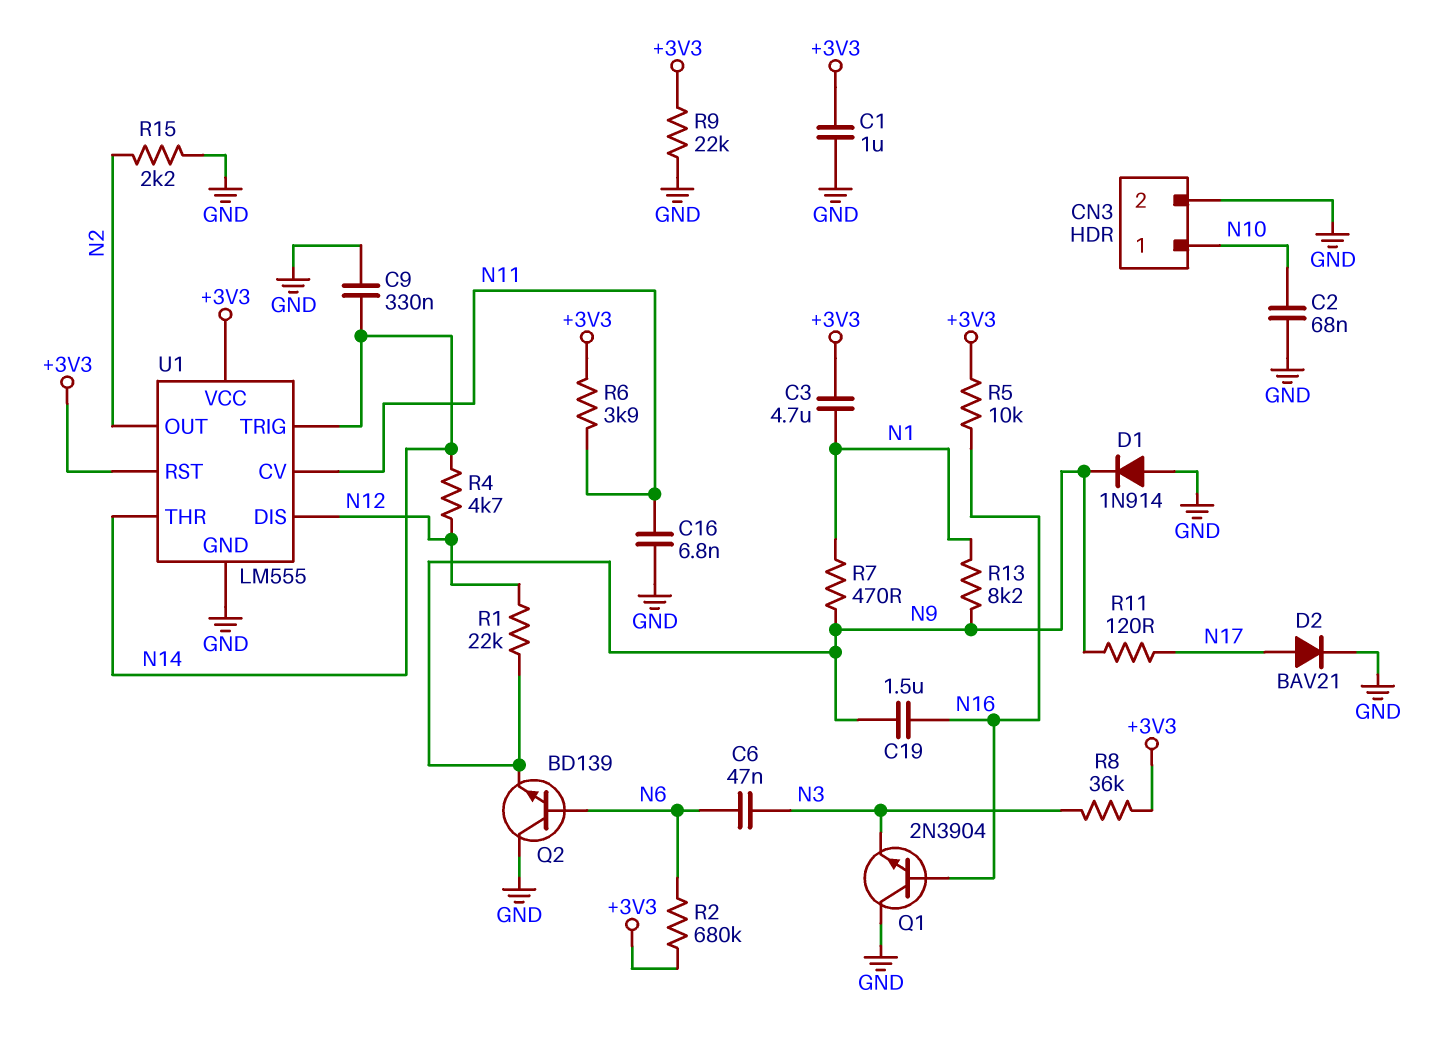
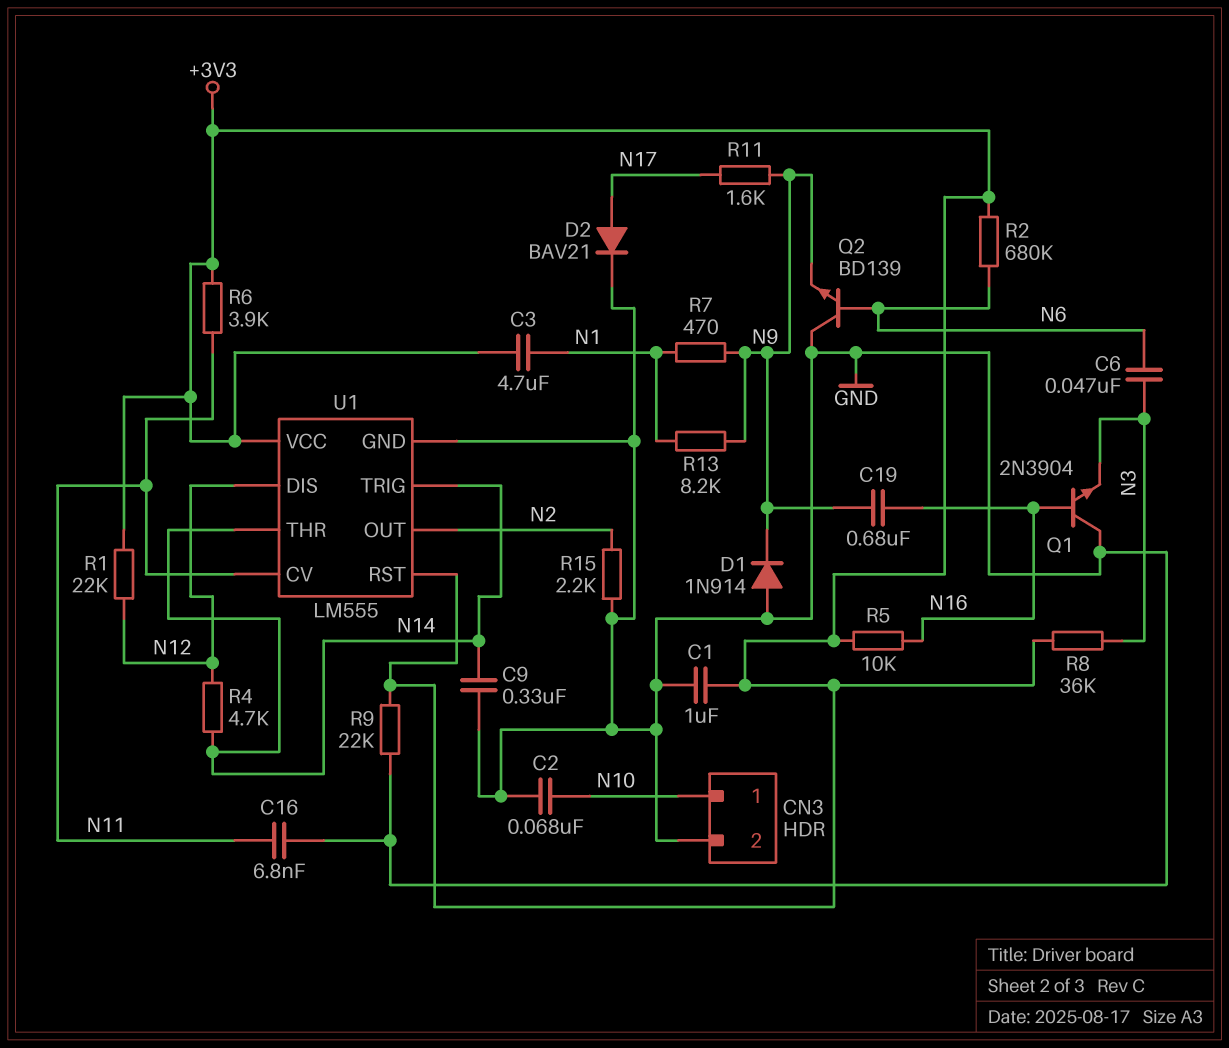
C19: 1.5uF (N9, N16) -> 680nF (N9, N16)
R1: 22k (N9, N12) -> 22k (+3V3, N12)
R11: 120 (N9, N17) -> 1.6k (N9, N17)

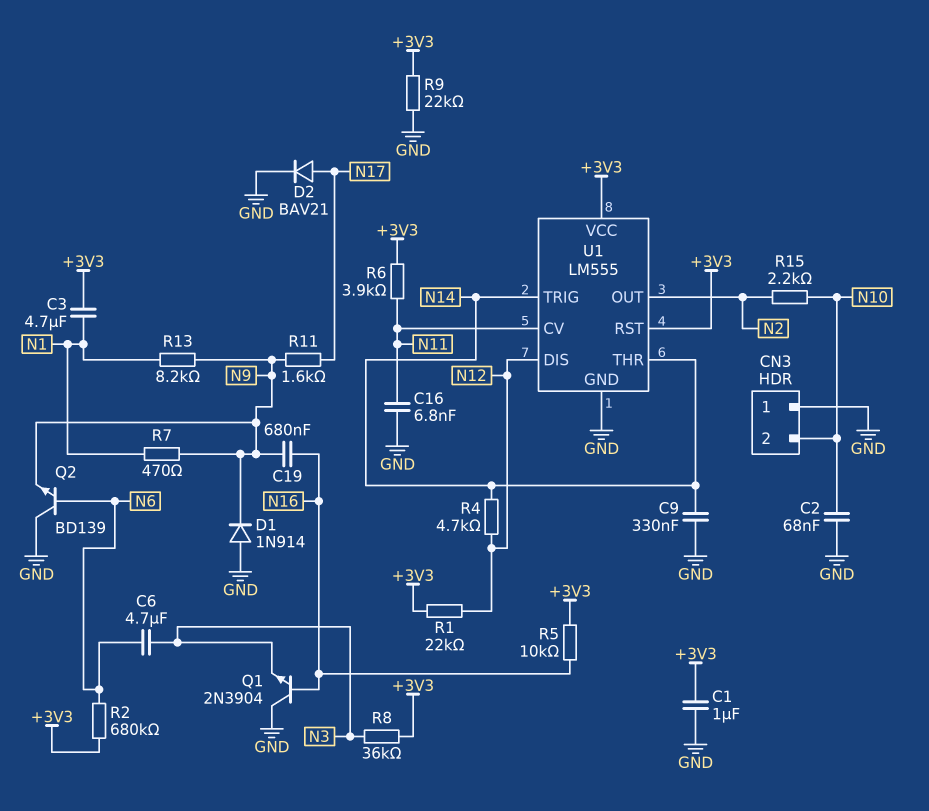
C6: 47nF (N3, N6) -> 4.7uF (N3, N6)
CN3 pin 1: N10 -> GND
CN3 pin 2: GND -> N10
R15: 2.2k (GND, N2) -> 2.2k (N2, N10)

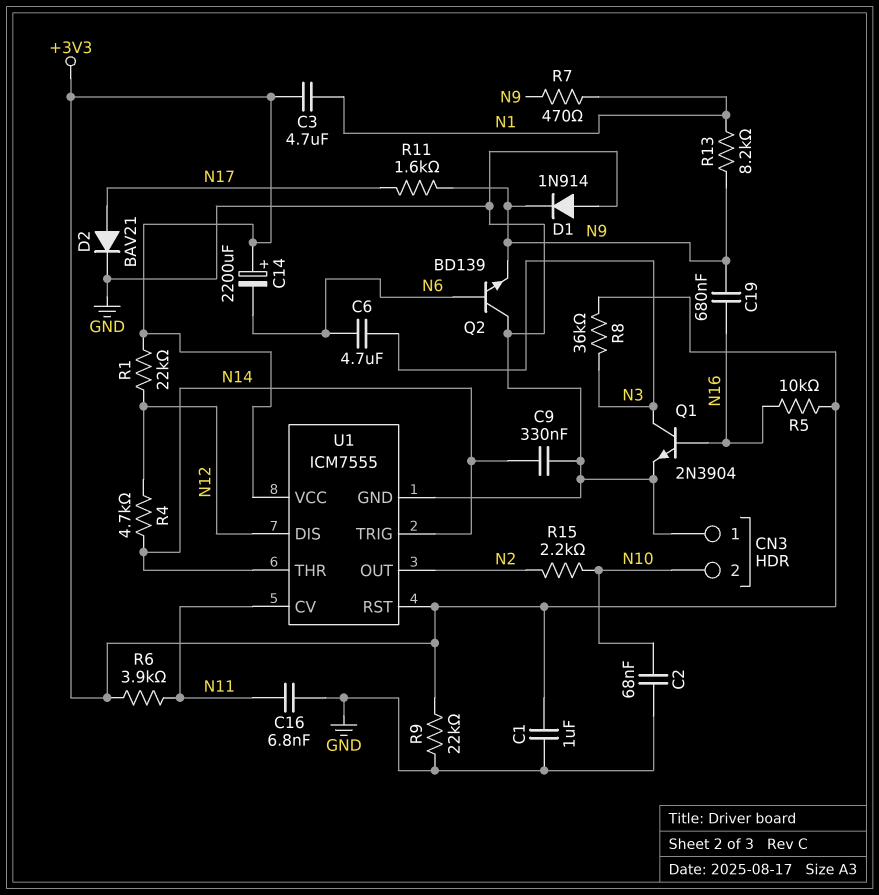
C14: none -> 2200uF (plus +3V3, minus N6)
Q1: NPN 2N3904 (B N16, C GND, E N3) -> NPN 2N3904 (B N16, C N3, E GND)
R2: 680k (+3V3, N6) -> none
U1: LM555 -> ICM7555

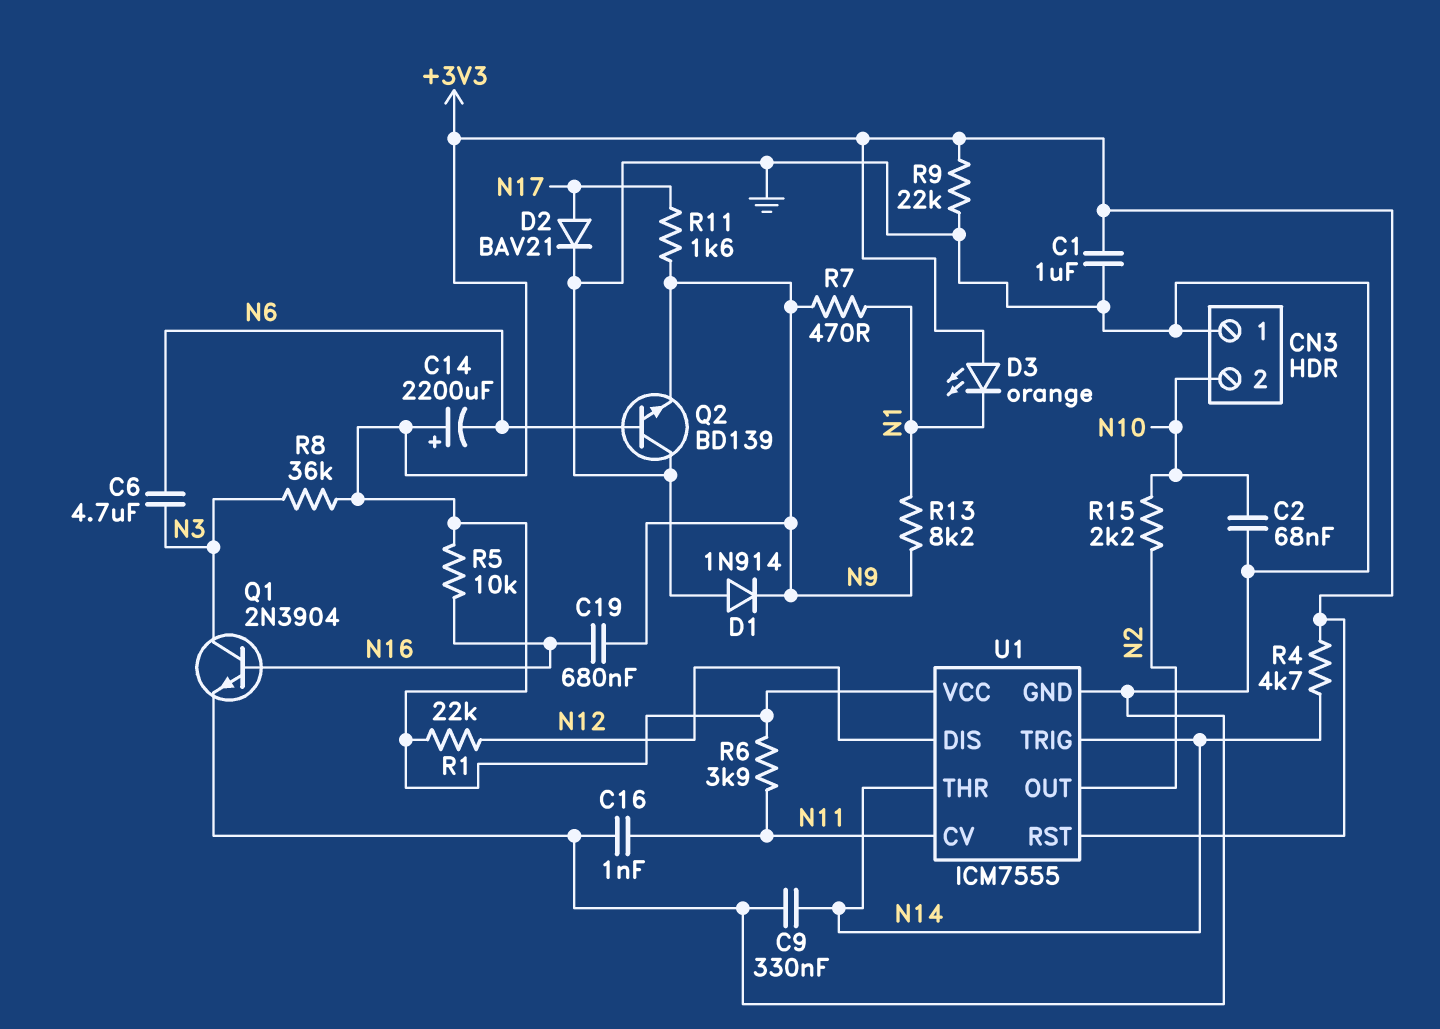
C3: 4.7uF (+3V3, N1) -> none
C16: 6.8nF (GND, N11) -> 1nF (GND, N11)
D3: none -> LED orange (A +3V3, K N1)
R4: 4.7k (N12, N14) -> 4.7k (+3V3, N14)

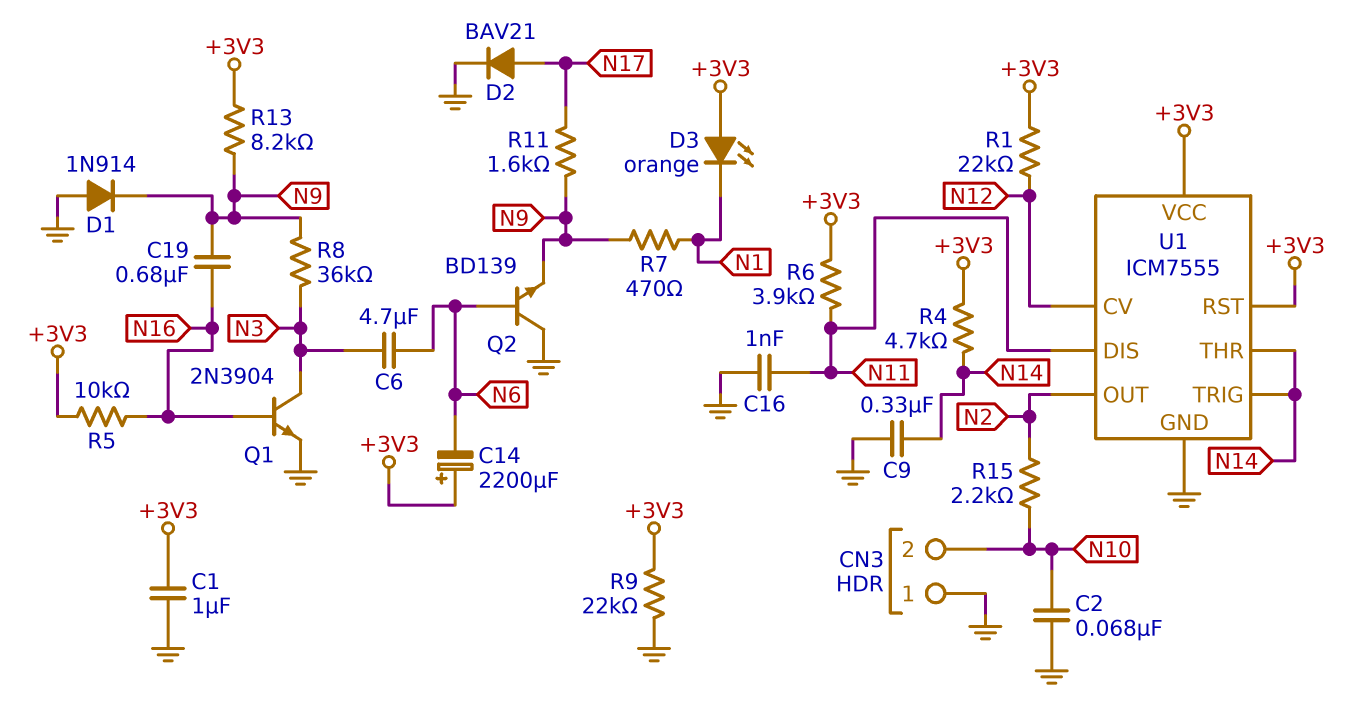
R8: 36k (+3V3, N3) -> 36k (N3, N9)
R13: 8.2k (N1, N9) -> 8.2k (+3V3, N9)
U1 pin CV: N11 -> N12
U1 pin DIS: N12 -> N11

